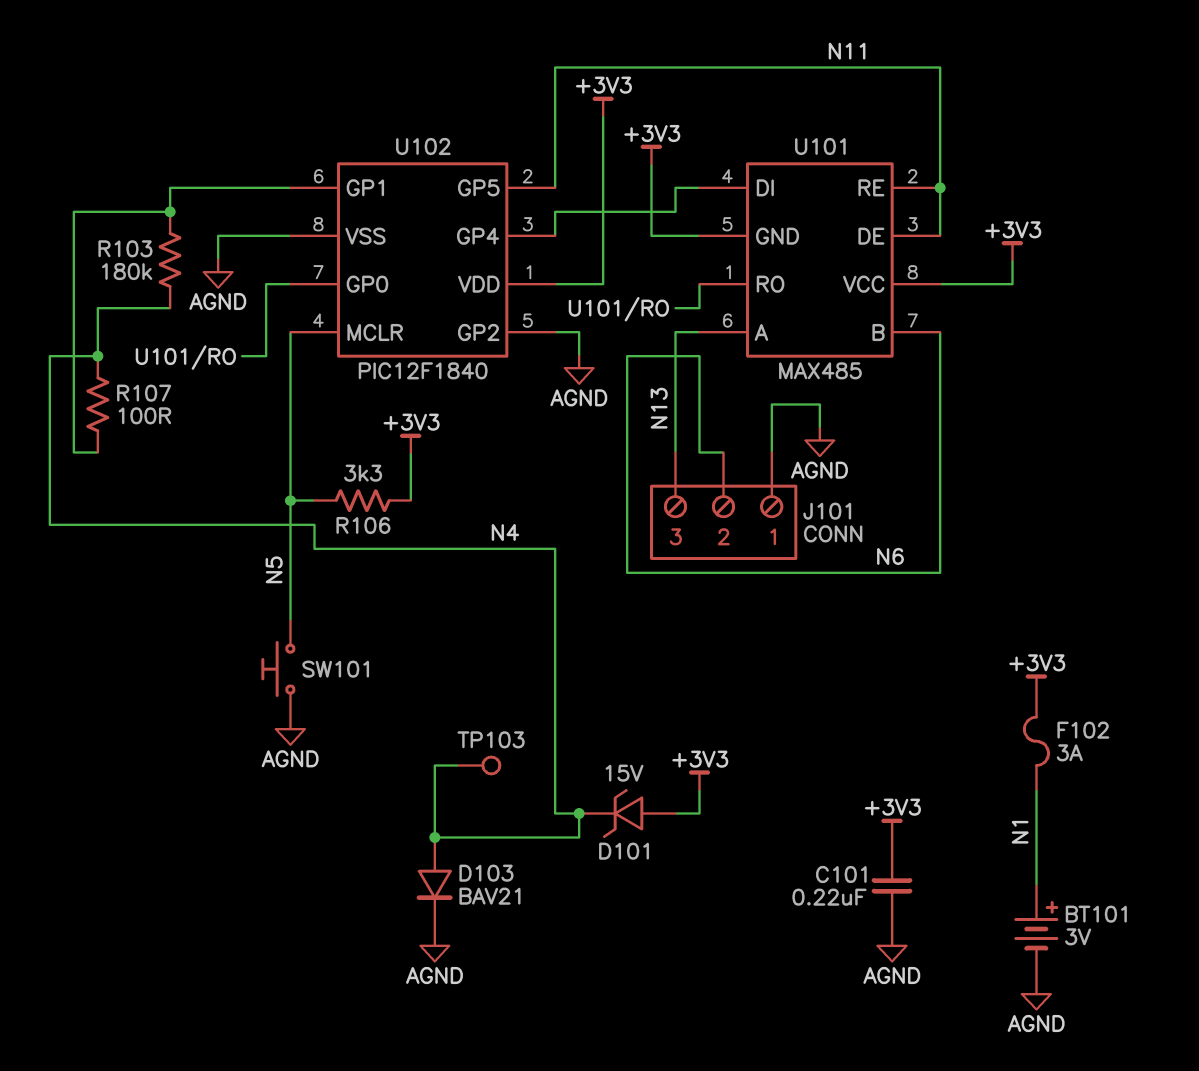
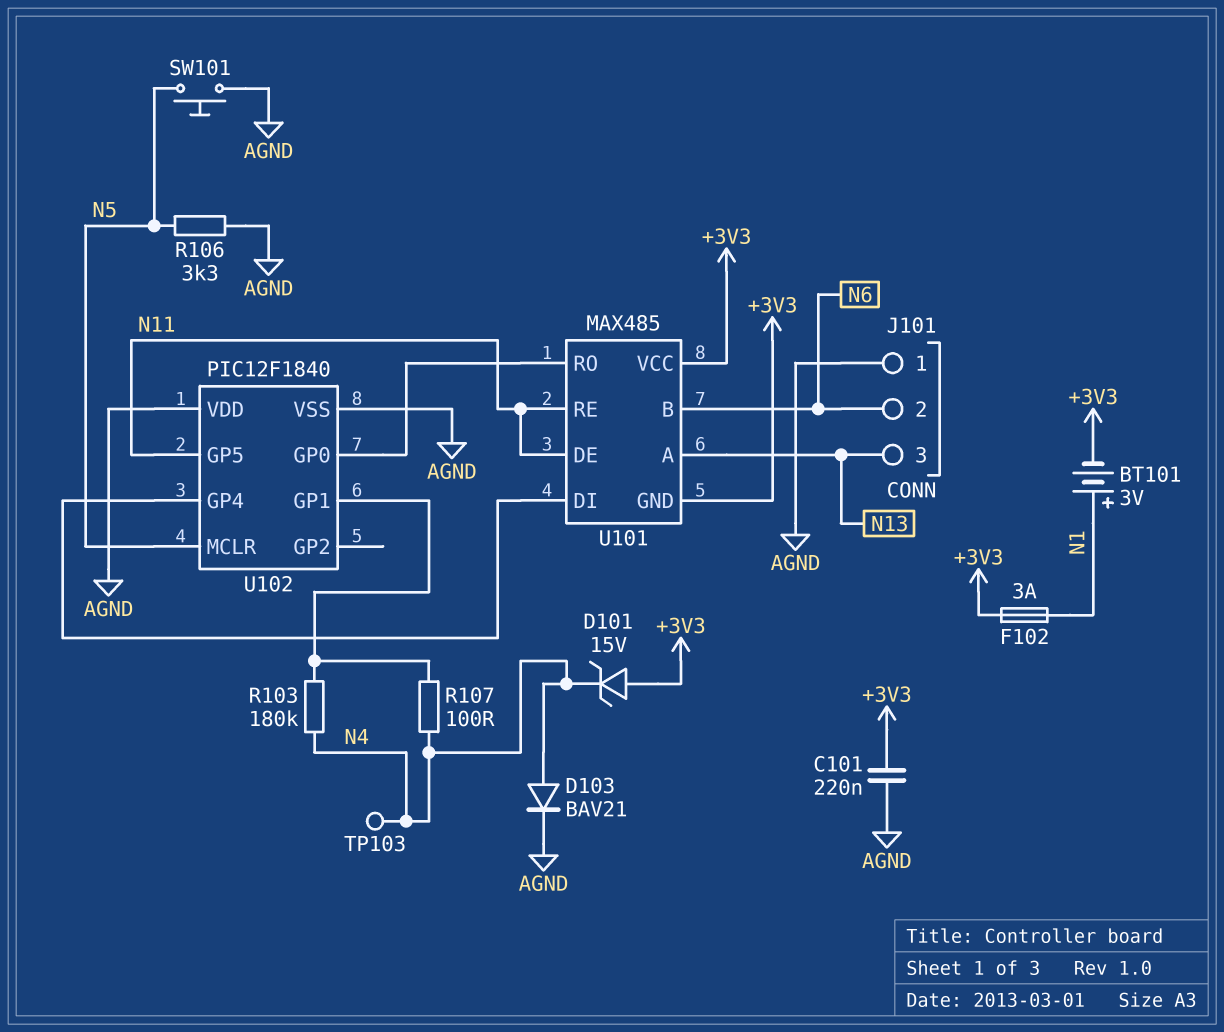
BT101: 3V (plus N1, minus AGND) -> 3V (plus N1, minus +3V3)
R106: 3.3k (+3V3, N5) -> 3.3k (AGND, N5)
U102 pin GP2: AGND -> none
U102 pin VDD: +3V3 -> AGND

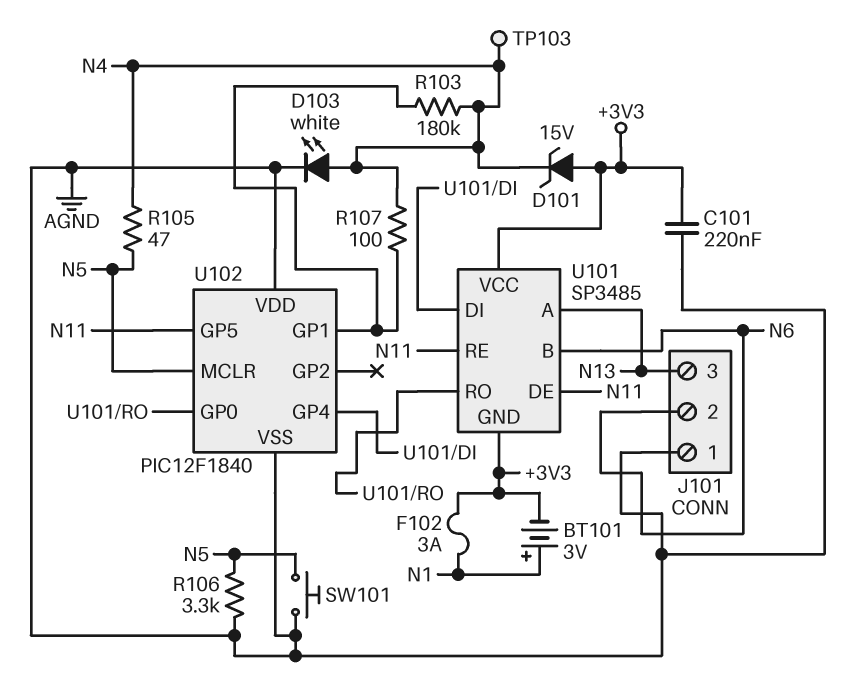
D103: diode BAV21 (A N4, K AGND) -> LED white (A N4, K AGND)
R105: none -> 47 (N4, N5)
U101: MAX485 -> SP3485

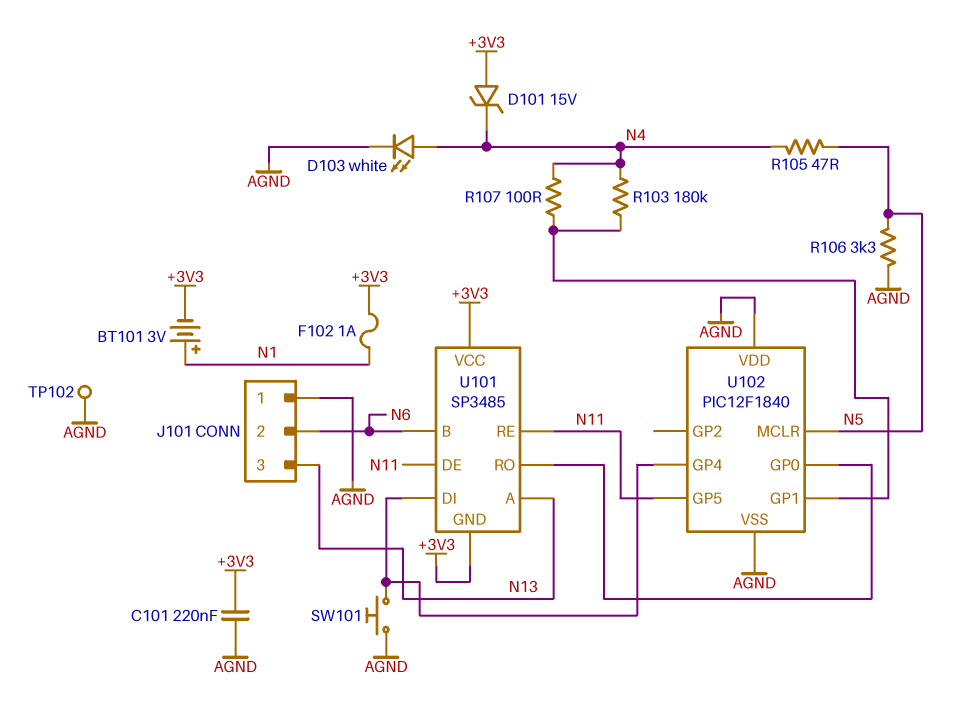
F102: 3A (+3V3, N1) -> 1A (+3V3, N1)
SW101: button (AGND, N5) -> button (AGND, U101/DI)
TP102: none -> test point (AGND)
TP103: test point (N4) -> none

